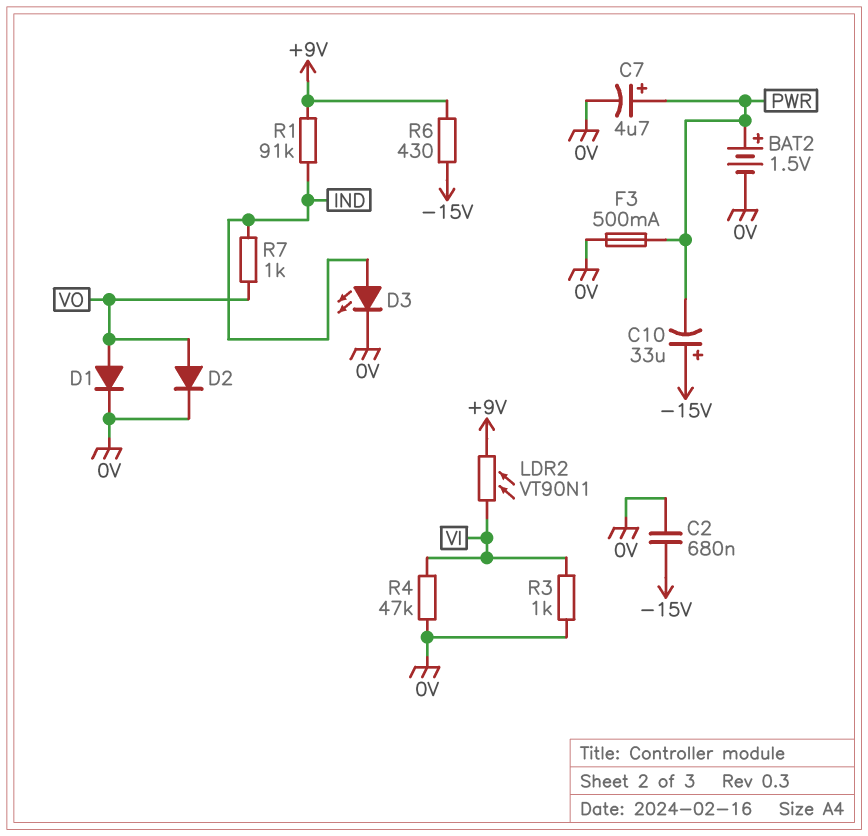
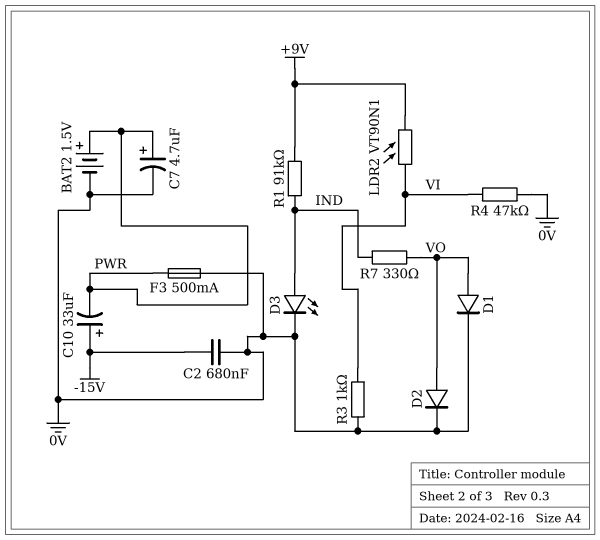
R6: 430 (+9V, -15V) -> none
R7: 1k (IND, VO) -> 330 (IND, VO)

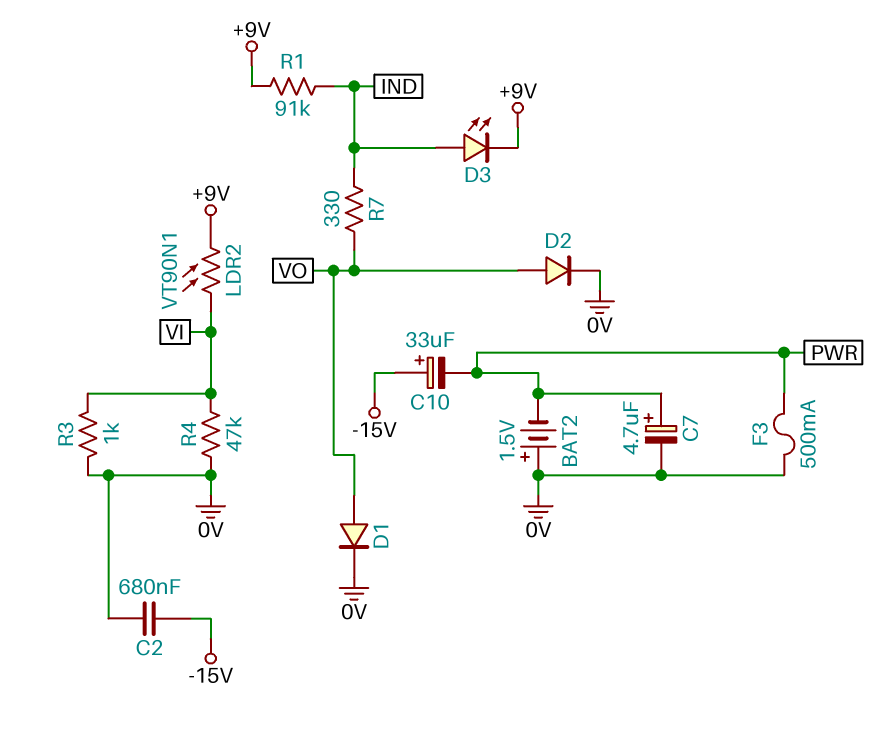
BAT2: 1.5V (plus PWR, minus 0V) -> 1.5V (plus 0V, minus PWR)
D3: LED (A IND, K 0V) -> LED (A IND, K +9V)

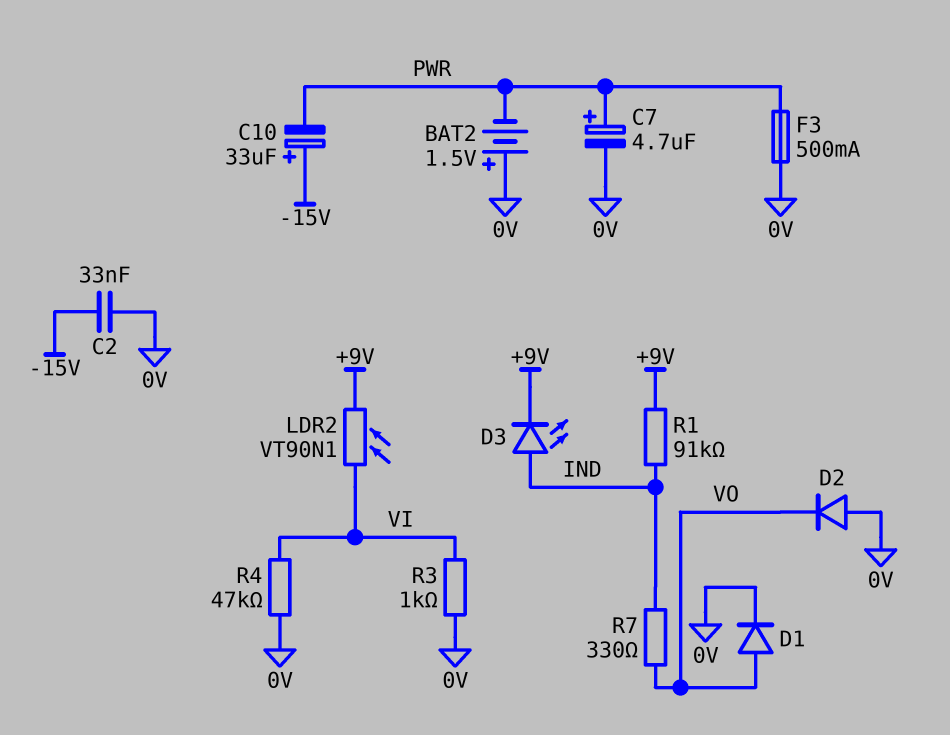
C2: 680nF (-15V, 0V) -> 33nF (-15V, 0V)
D2: diode (A VO, K 0V) -> diode (A 0V, K VO)

